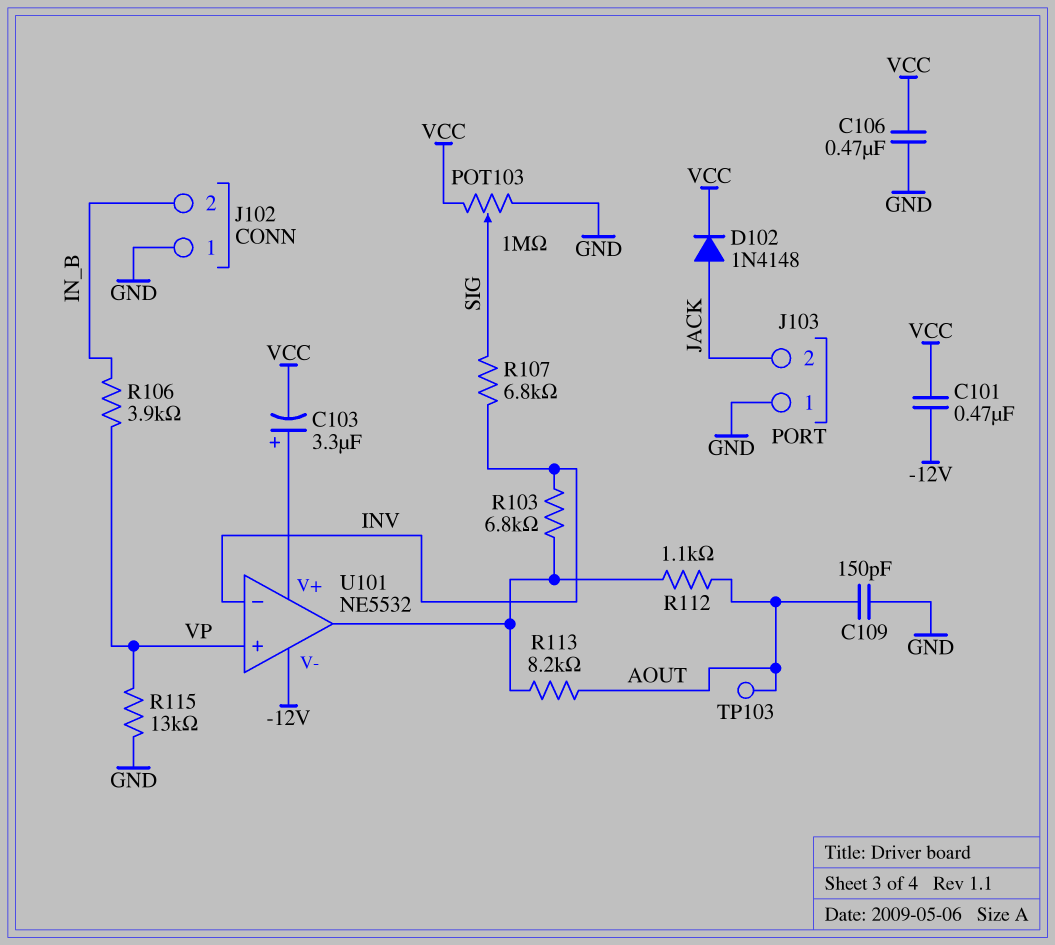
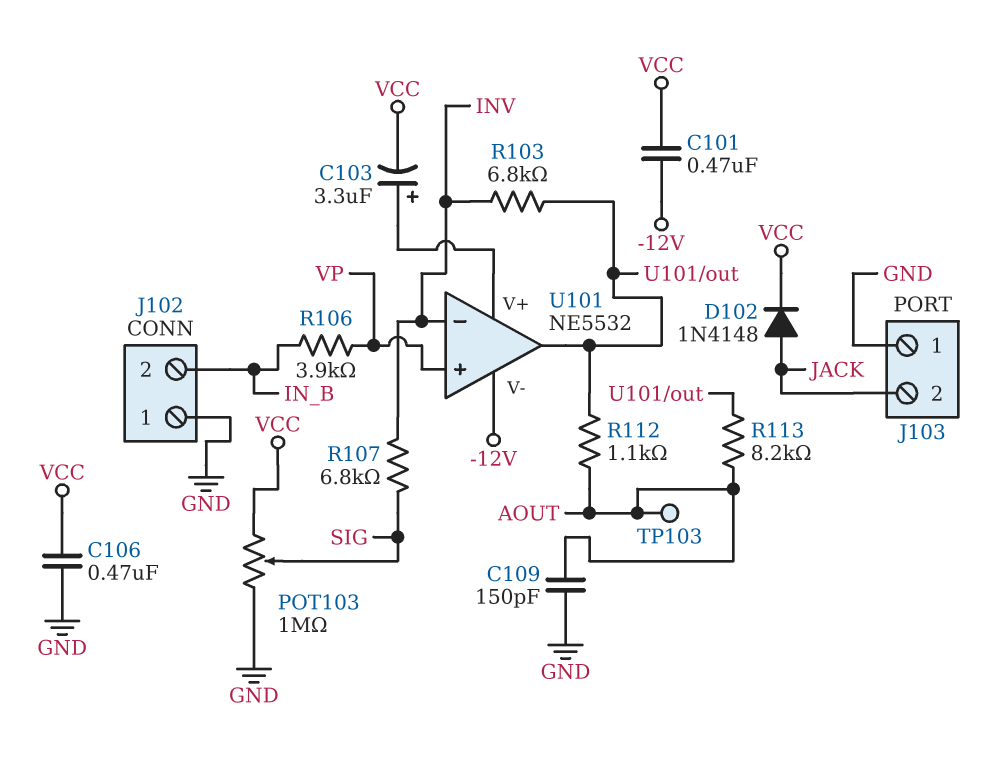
R115: 13k (GND, VP) -> none

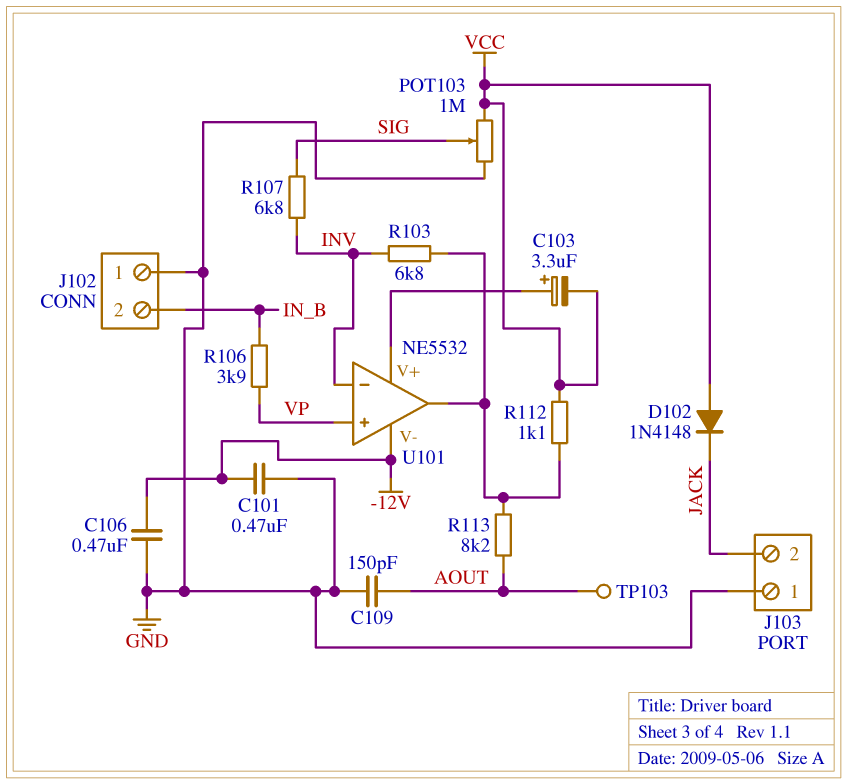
C101: 470nF (-12V, VCC) -> 470nF (-12V, GND)
C106: 470nF (GND, VCC) -> 470nF (-12V, GND)
D102: diode 1N4148 (A JACK, K VCC) -> diode 1N4148 (A VCC, K JACK)
R112: 1.1k (AOUT, U101/out) -> 1.1k (U101/out, VCC)

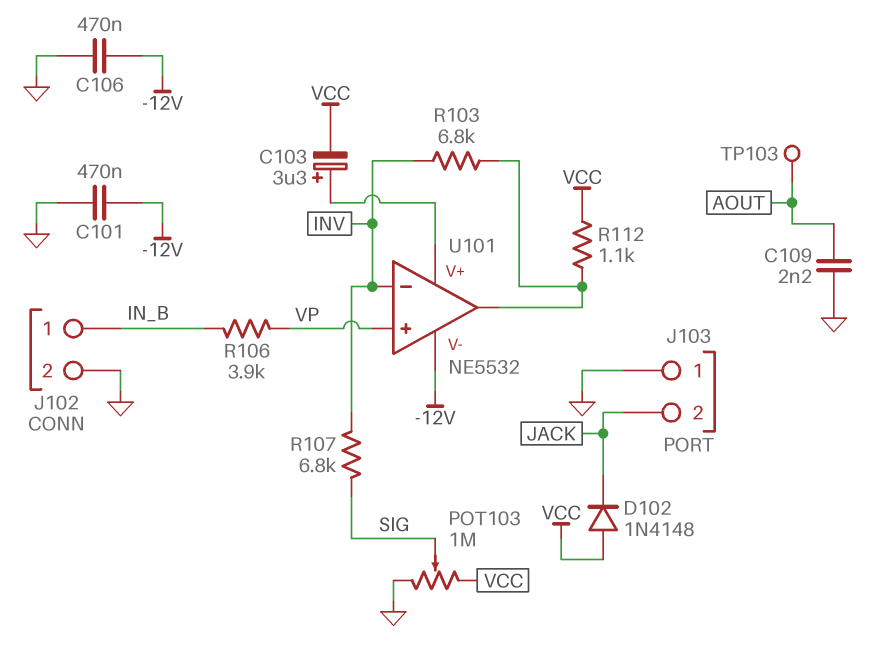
C109: 150pF (AOUT, GND) -> 2.2nF (AOUT, GND)
J102 pin 1: GND -> IN_B
J102 pin 2: IN_B -> GND
R113: 8.2k (AOUT, U101/out) -> none

